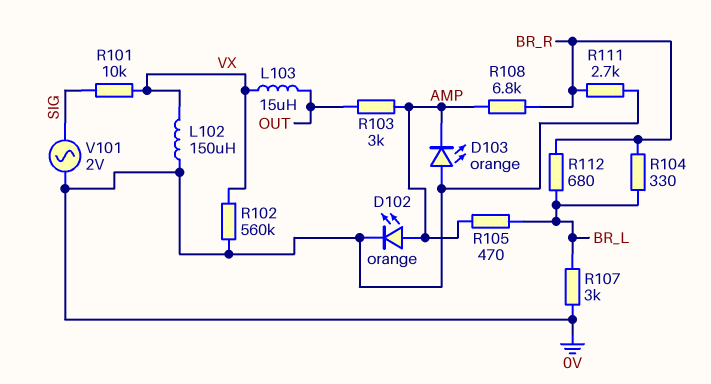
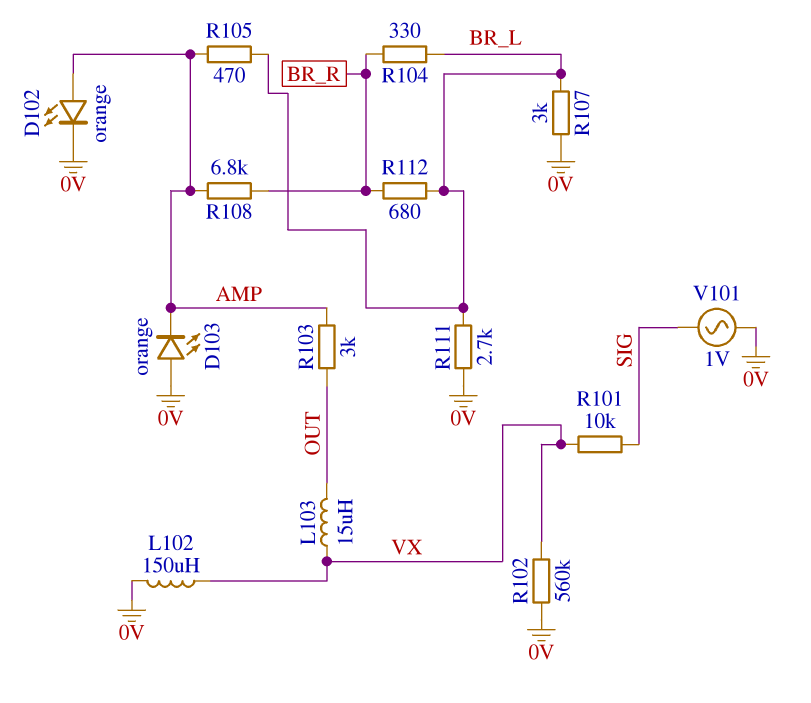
R111: 2.7k (0V, BR_R) -> 2.7k (0V, BR_L)
V101: AC 2V (0V, SIG) -> AC 1V (0V, SIG)

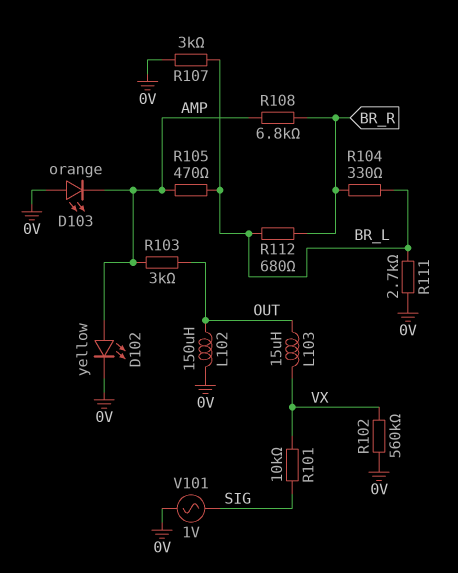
D102: LED orange (A AMP, K 0V) -> LED yellow (A AMP, K 0V)
L102: 150uH (0V, VX) -> 150uH (0V, OUT)

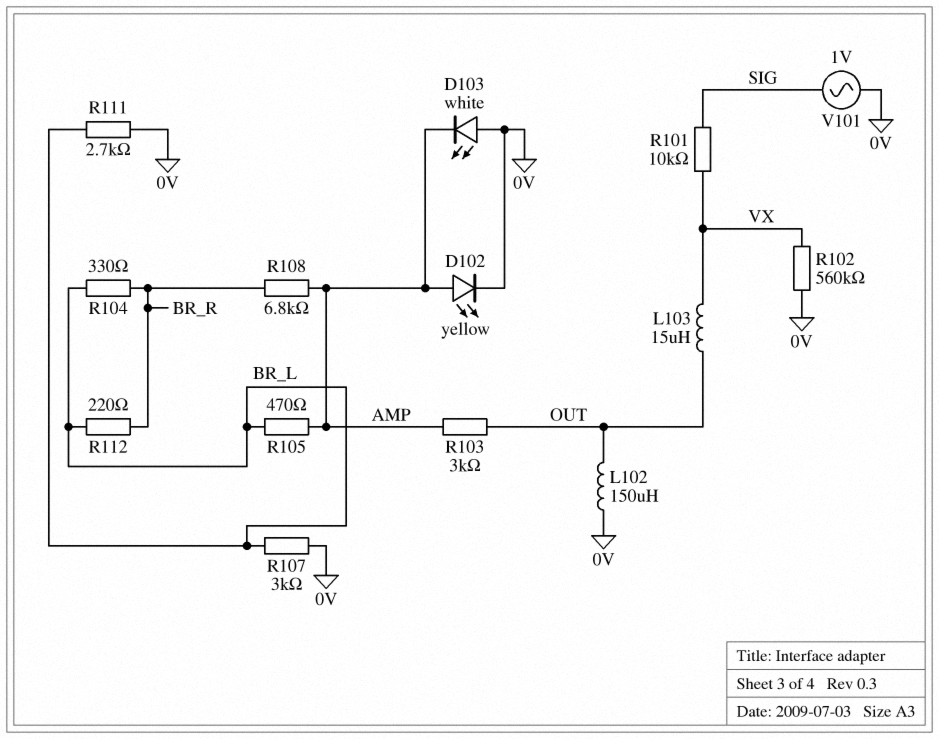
D103: LED orange (A 0V, K AMP) -> LED white (A 0V, K AMP)
R112: 680 (BR_L, BR_R) -> 220 (BR_L, BR_R)

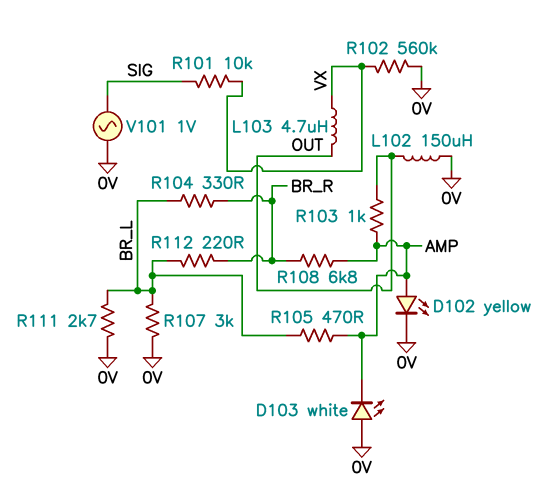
L103: 15uH (OUT, VX) -> 4.7uH (OUT, VX)
R103: 3k (AMP, OUT) -> 1k (AMP, OUT)

